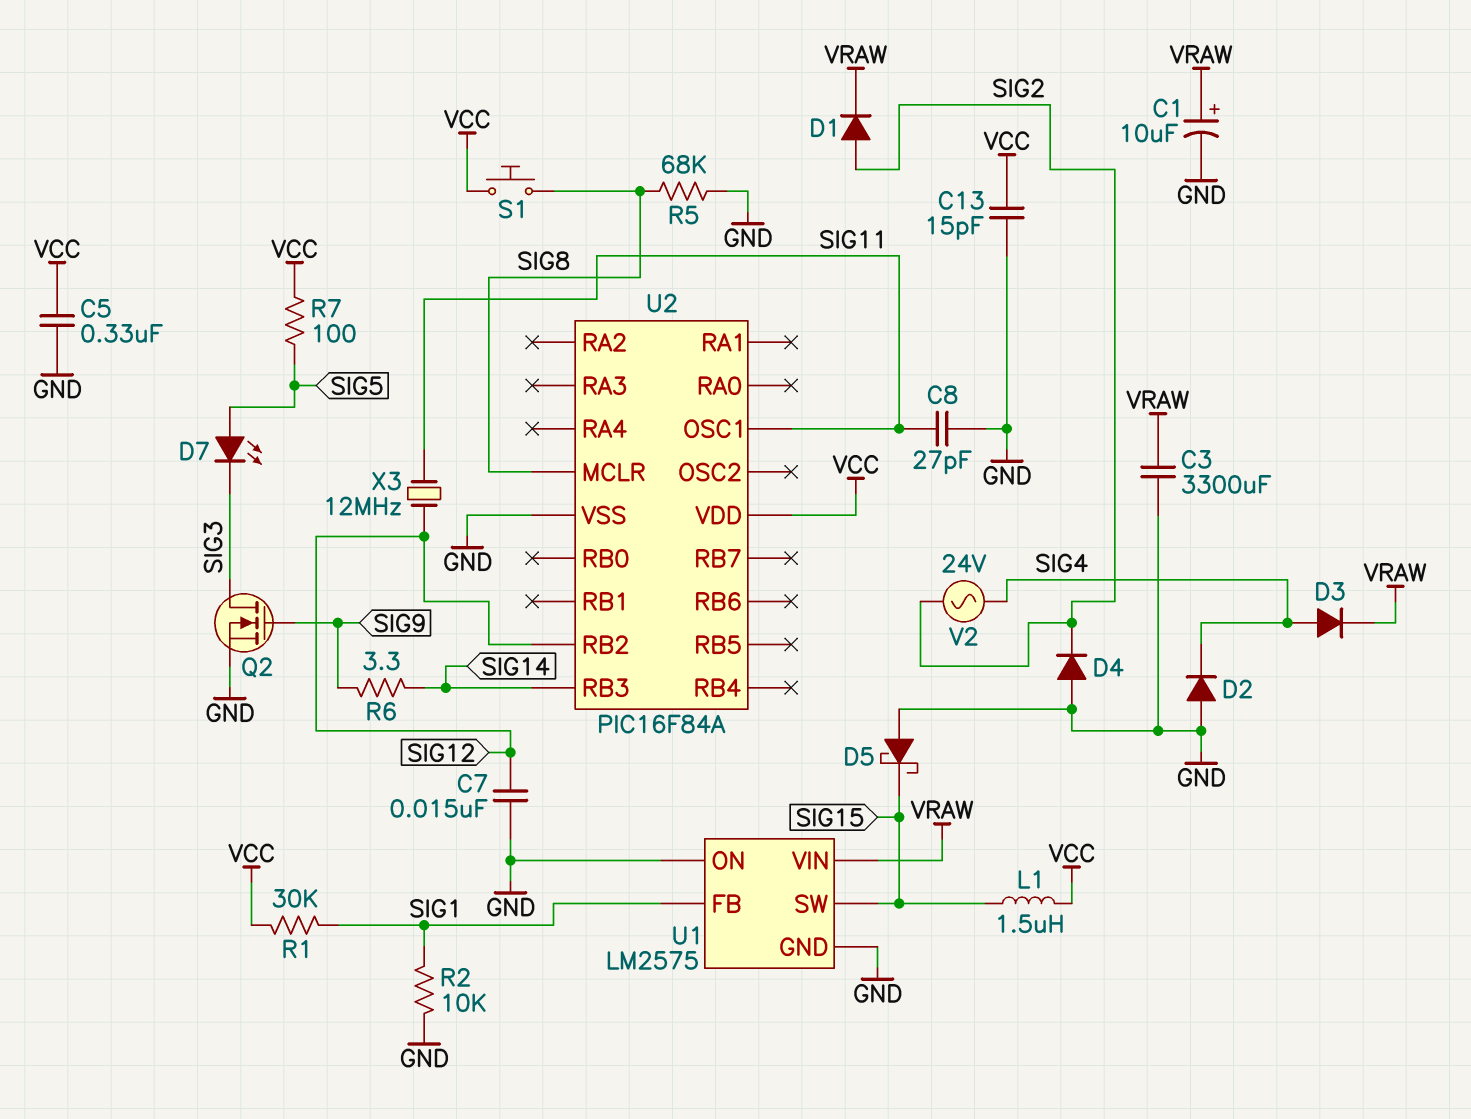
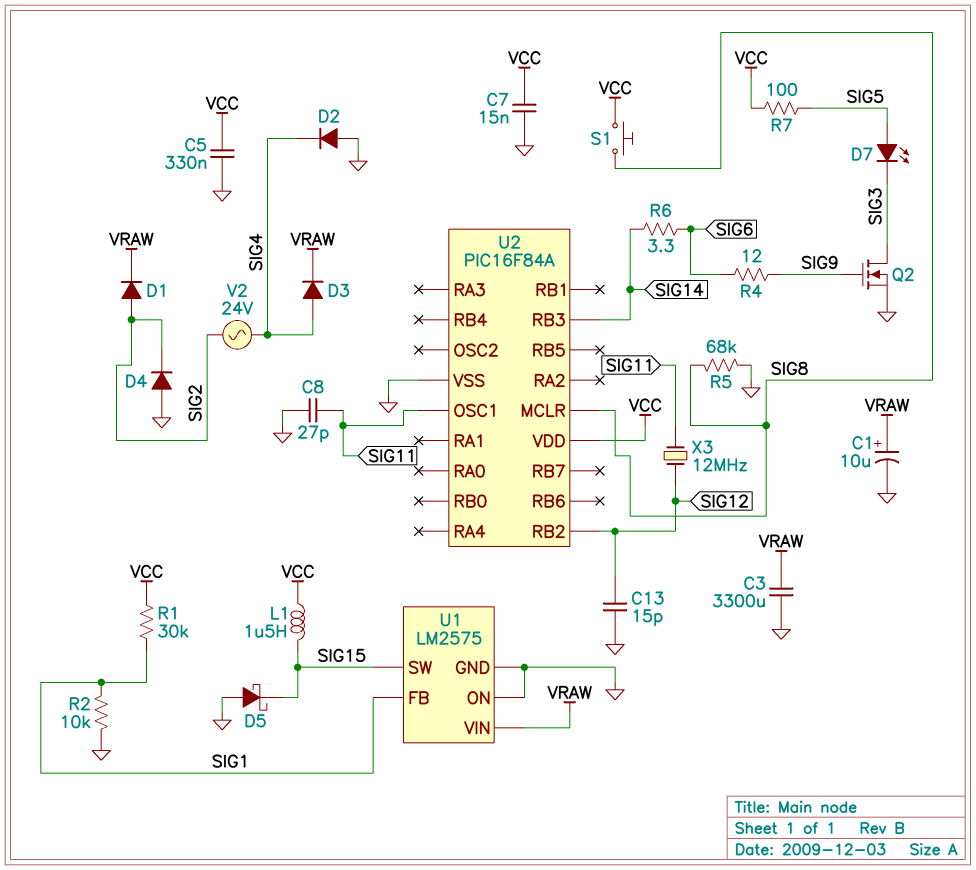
C7: 15nF (GND, SIG12) -> 15nF (GND, VCC)
C13: 15pF (GND, VCC) -> 15pF (GND, SIG12)
R4: none -> 12 (SIG6, SIG9)
R6: 3.3 (SIG9, SIG14) -> 3.3 (SIG6, SIG14)

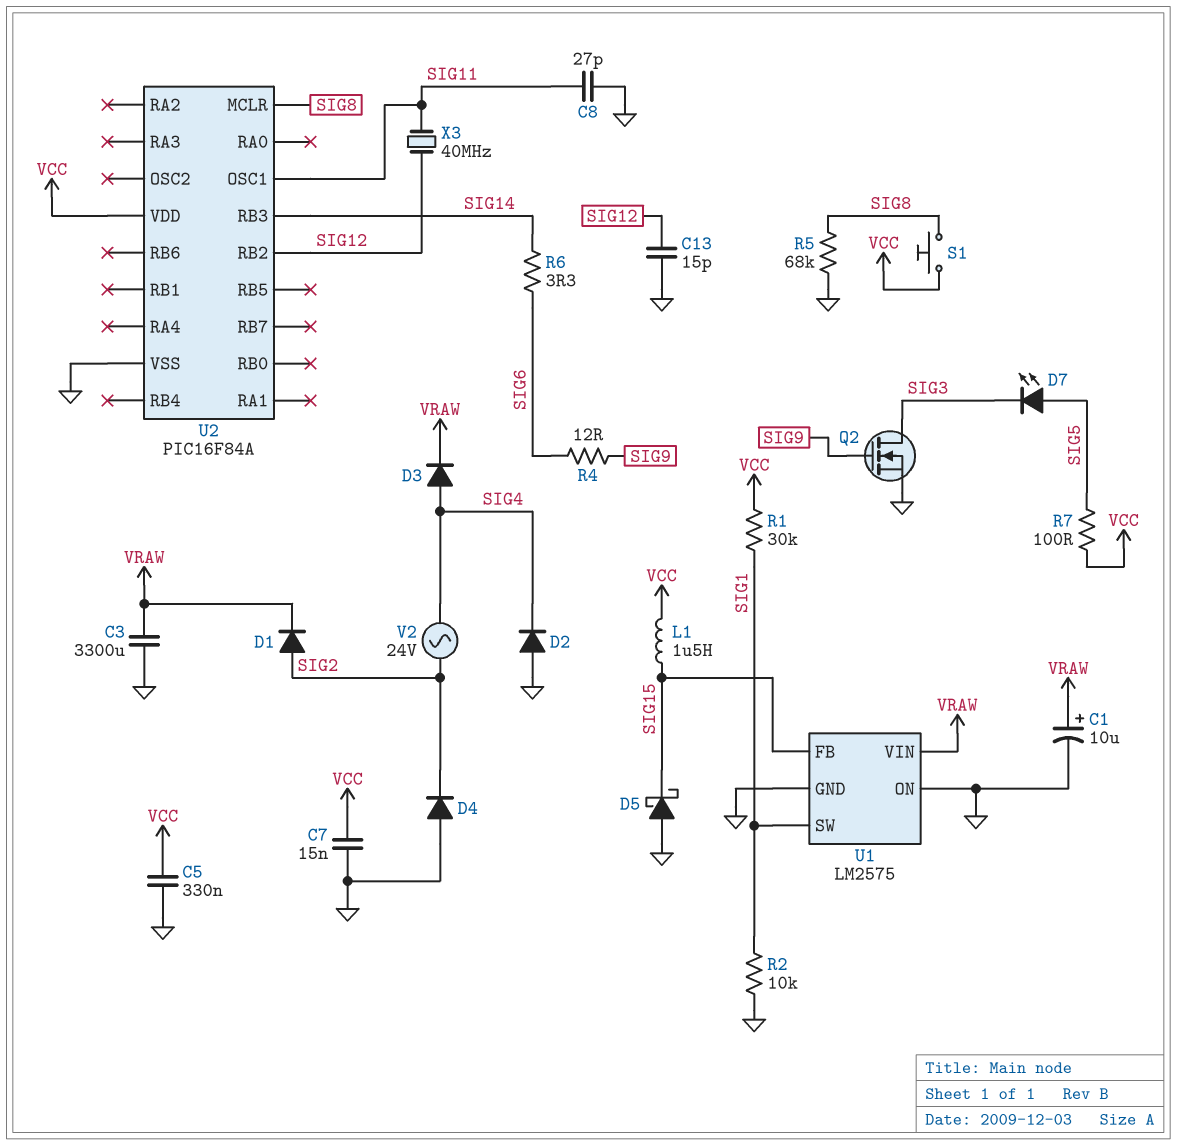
U1 pin FB: SIG1 -> SIG15
U1 pin SW: SIG15 -> SIG1
X3: 12MHz (SIG11, SIG12) -> 40MHz (SIG11, SIG12)

